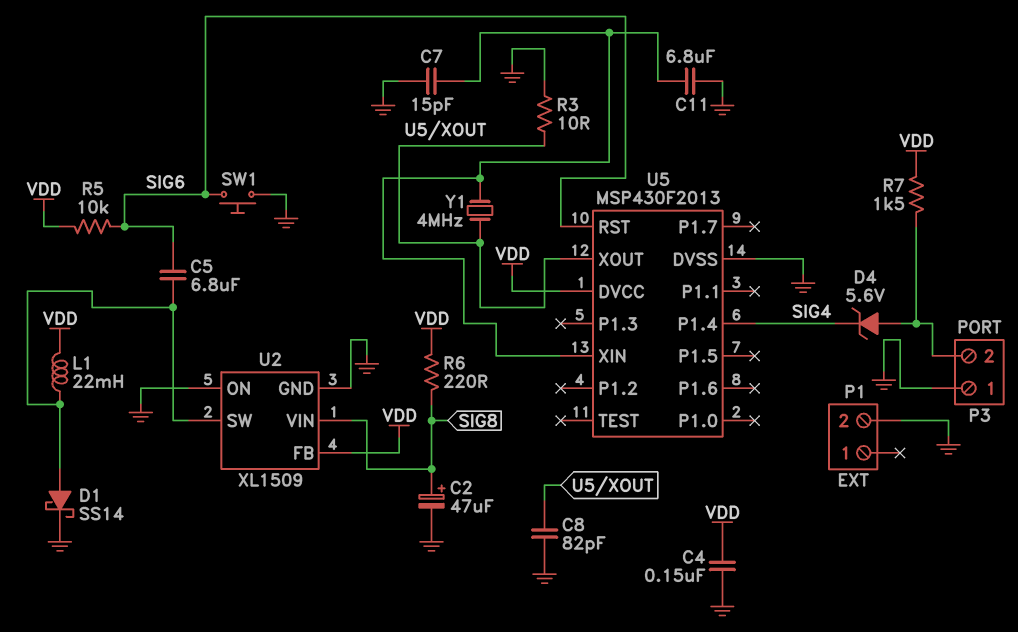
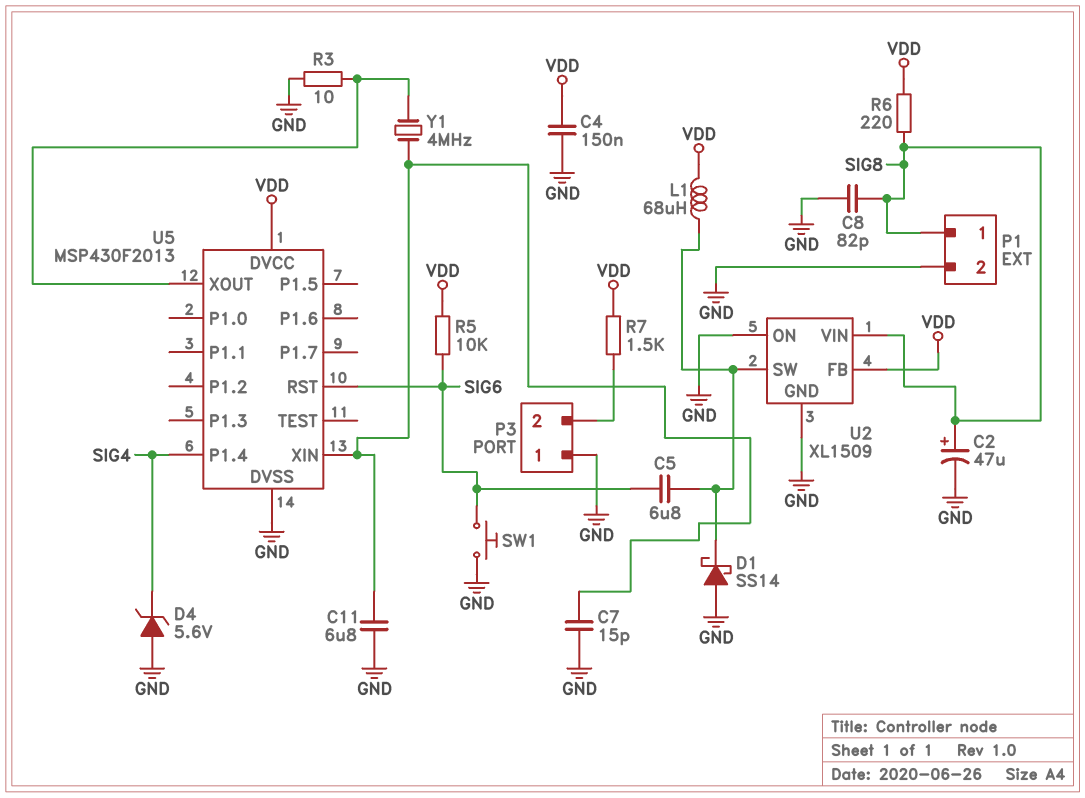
C8: 82pF (GND, U5/XOUT) -> 82pF (GND, SIG8)
D1: schottky SS14 (A U2/SW, K GND) -> schottky SS14 (A GND, K U2/SW)
D4: zener 5.6V (A P3/2, K SIG4) -> zener 5.6V (A GND, K SIG4)
L1: 22mH (U2/SW, VDD) -> 68uH (U2/SW, VDD)
P1 pin 1: none -> SIG8

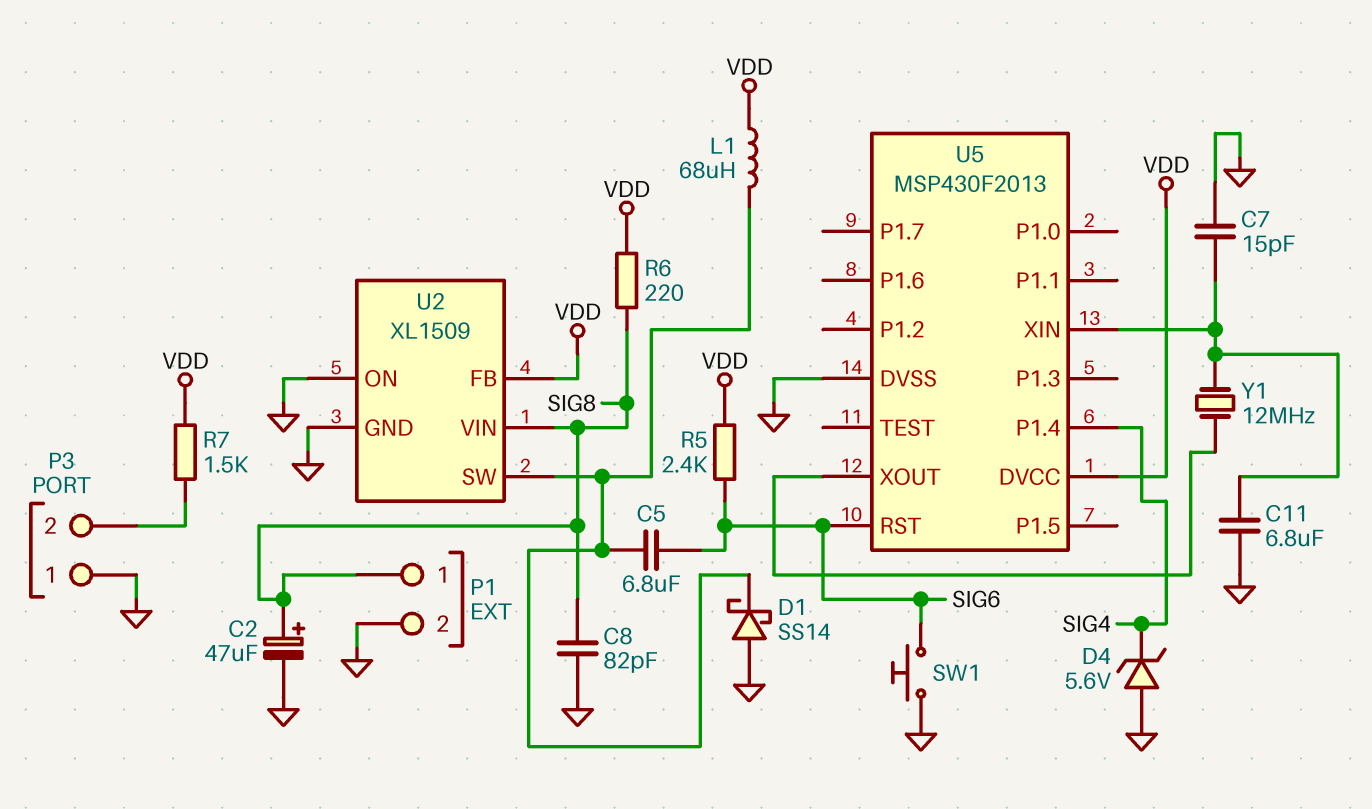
C4: 150nF (GND, VDD) -> none
R3: 10 (GND, U5/XOUT) -> none
R5: 10k (SIG6, VDD) -> 2.4k (SIG6, VDD)
Y1: 4MHz (U5/XIN, U5/XOUT) -> 12MHz (U5/XIN, U5/XOUT)

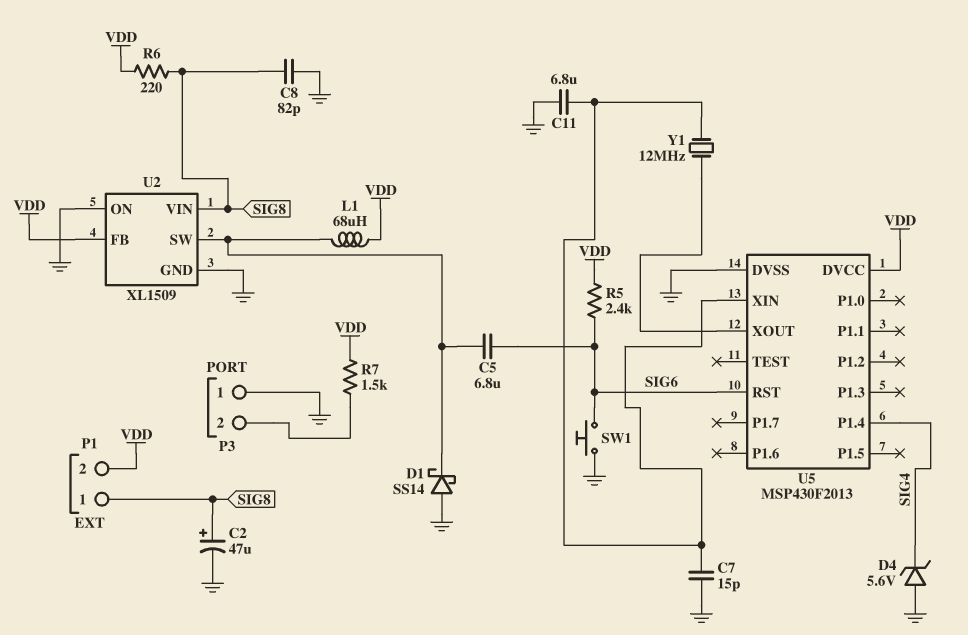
P1 pin 2: GND -> VDD

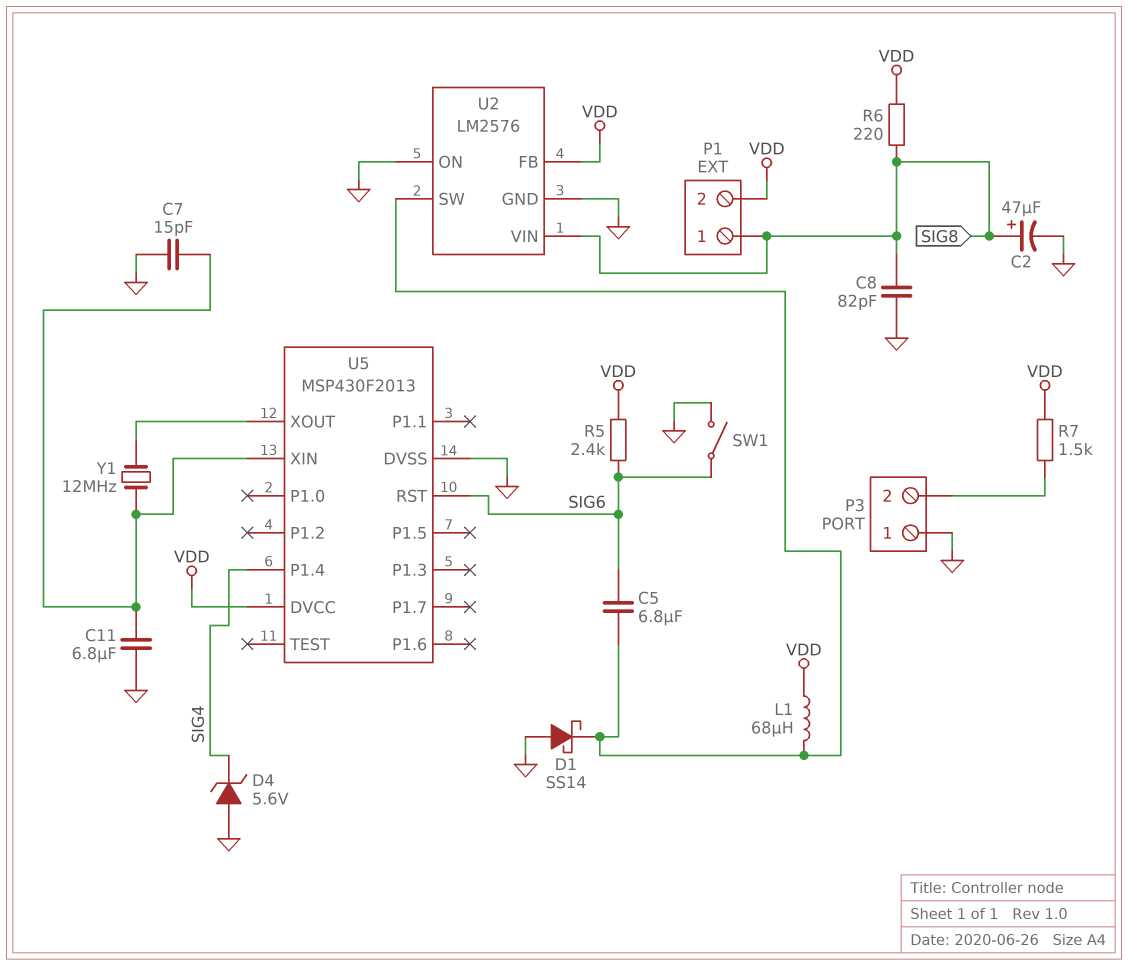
SW1: button (GND, SIG6) -> switch (GND, SIG6)
U2: XL1509 -> LM2576

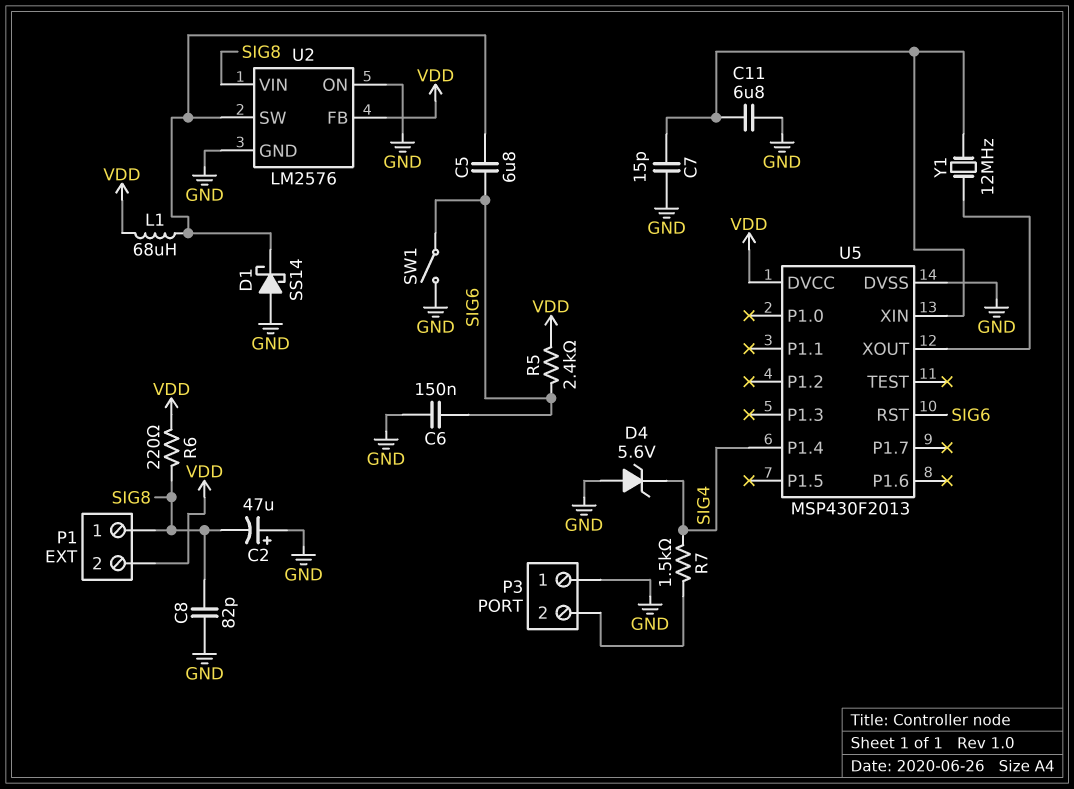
C2: 47uF (plus SIG8, minus GND) -> 47uF (plus GND, minus SIG8)
C6: none -> 150nF (GND, SIG6)
R7: 1.5k (P3/2, VDD) -> 1.5k (P3/2, SIG4)

